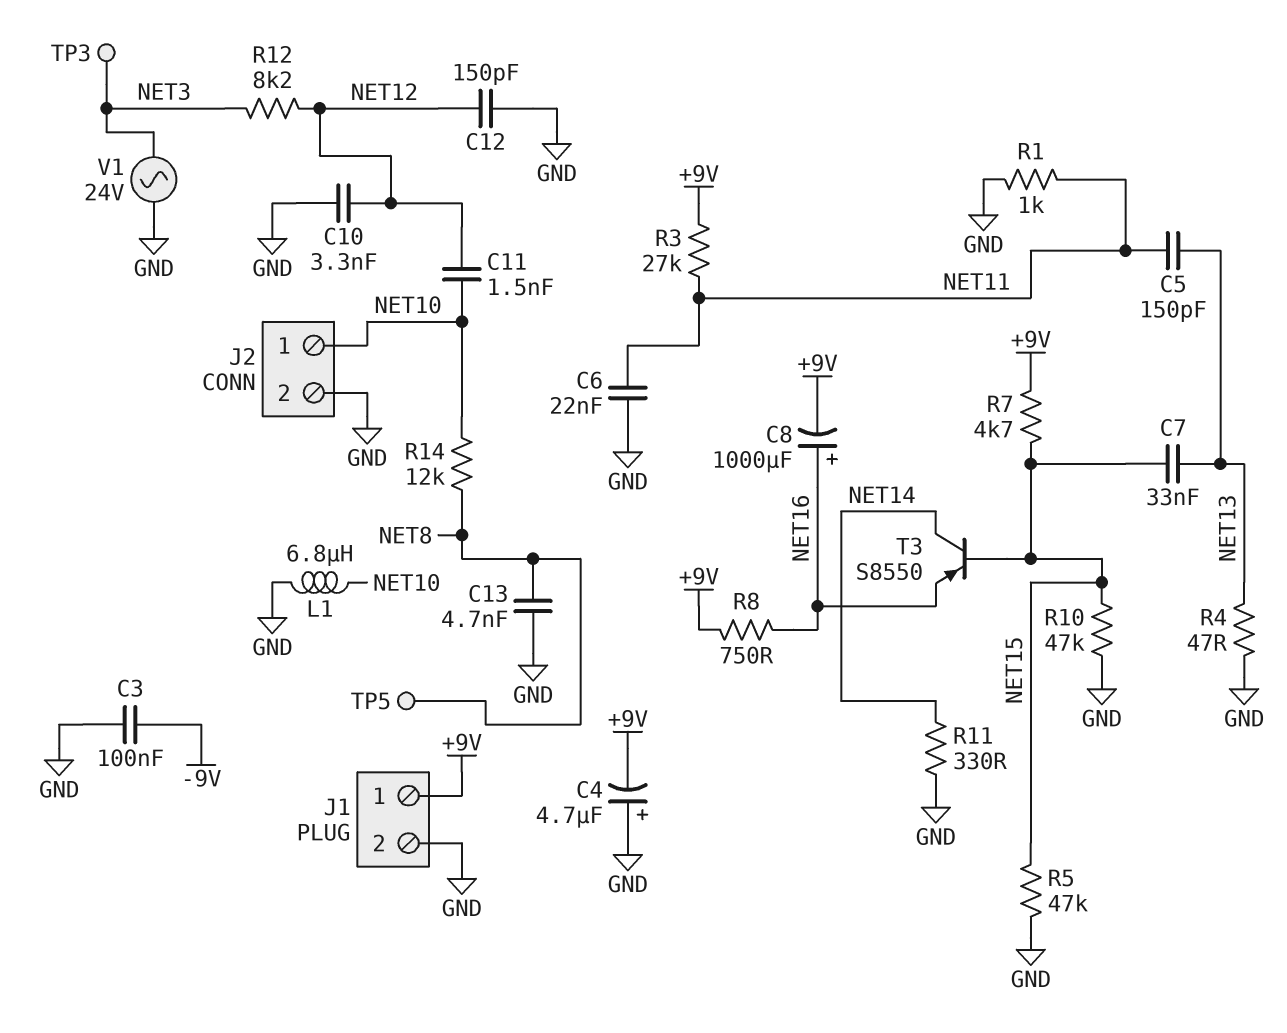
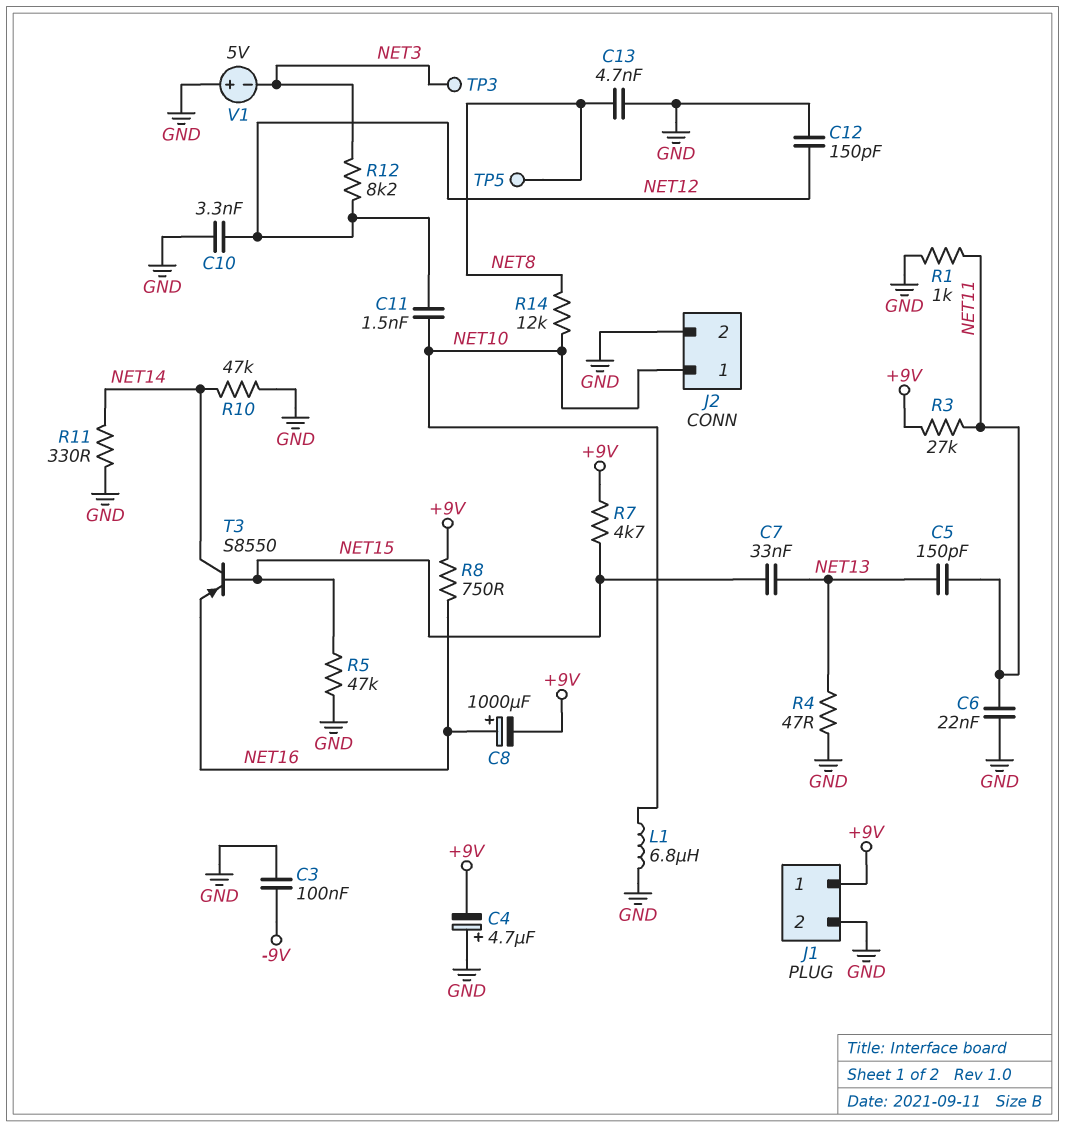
R10: 47k (GND, NET15) -> 47k (GND, NET14)
V1: AC 24V (GND, NET3) -> 5V (plus GND, minus NET3)

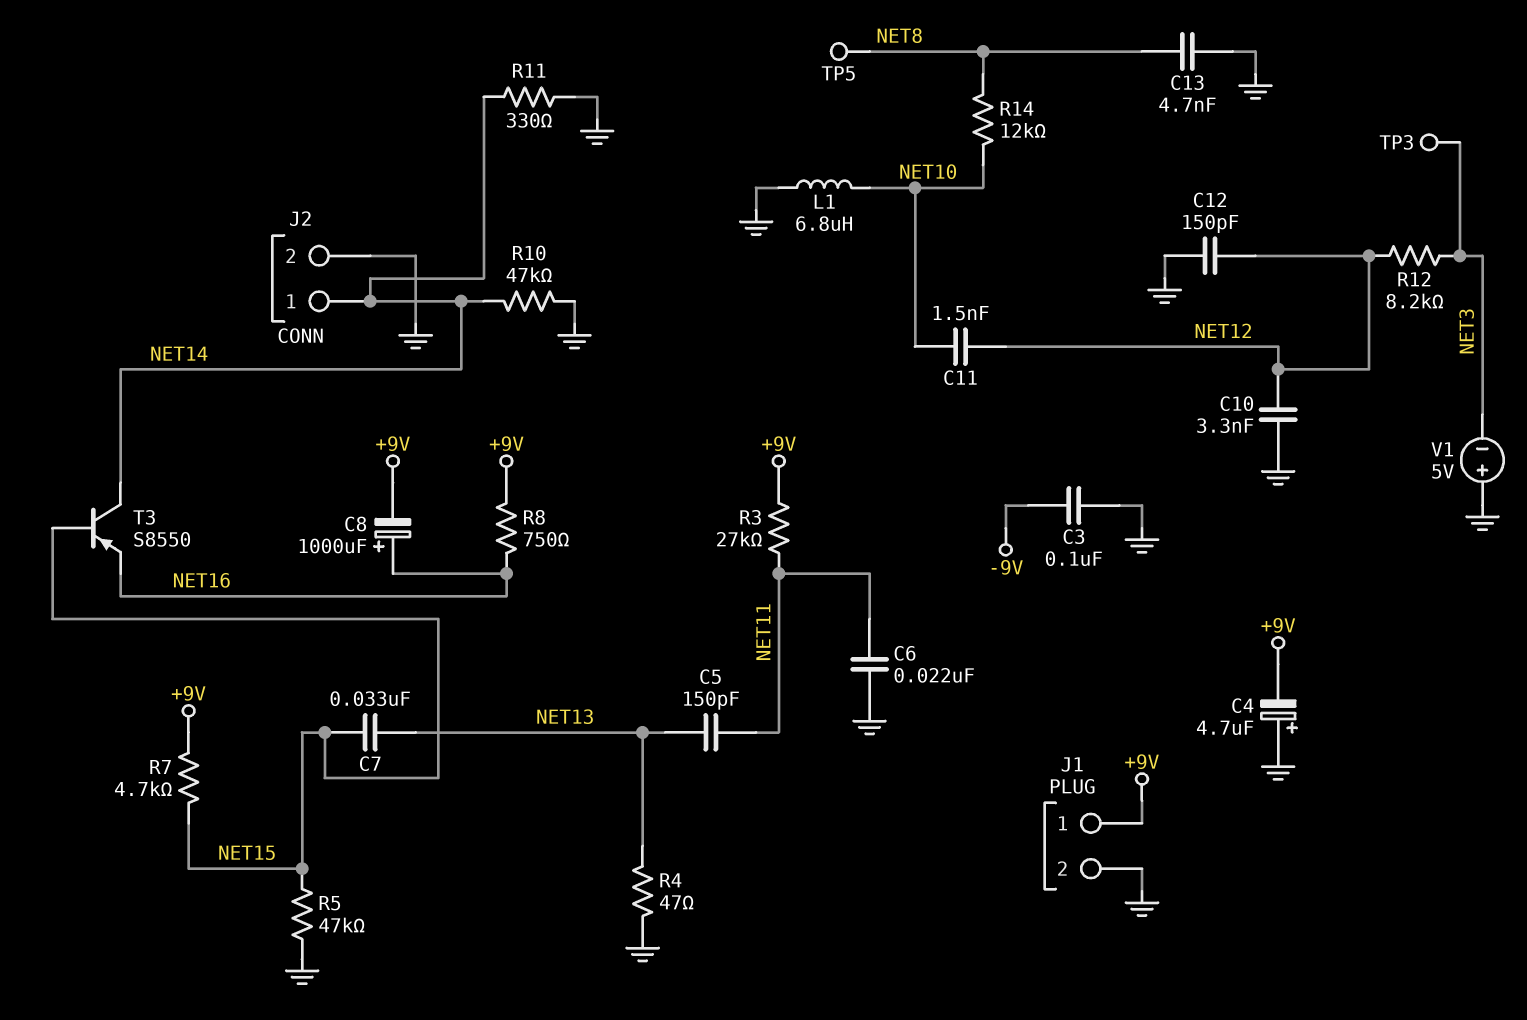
J2 pin 1: NET10 -> NET14
R1: 1k (GND, NET11) -> none

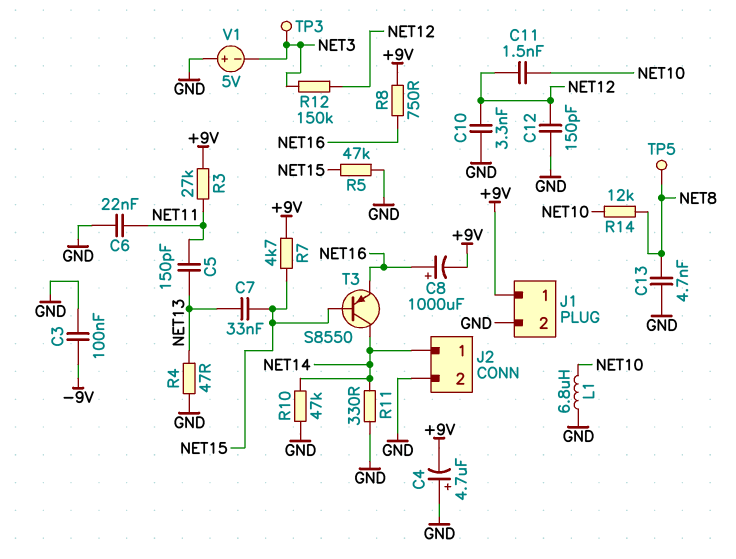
R12: 8.2k (NET3, NET12) -> 150k (NET3, NET12)

